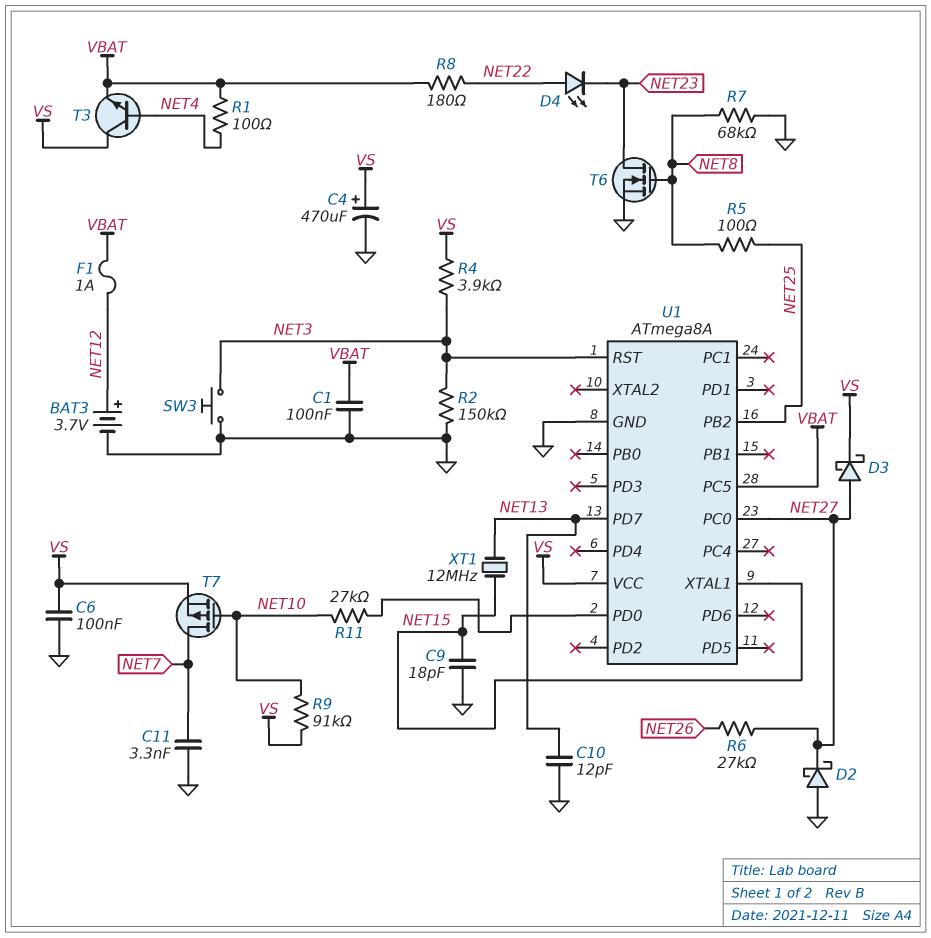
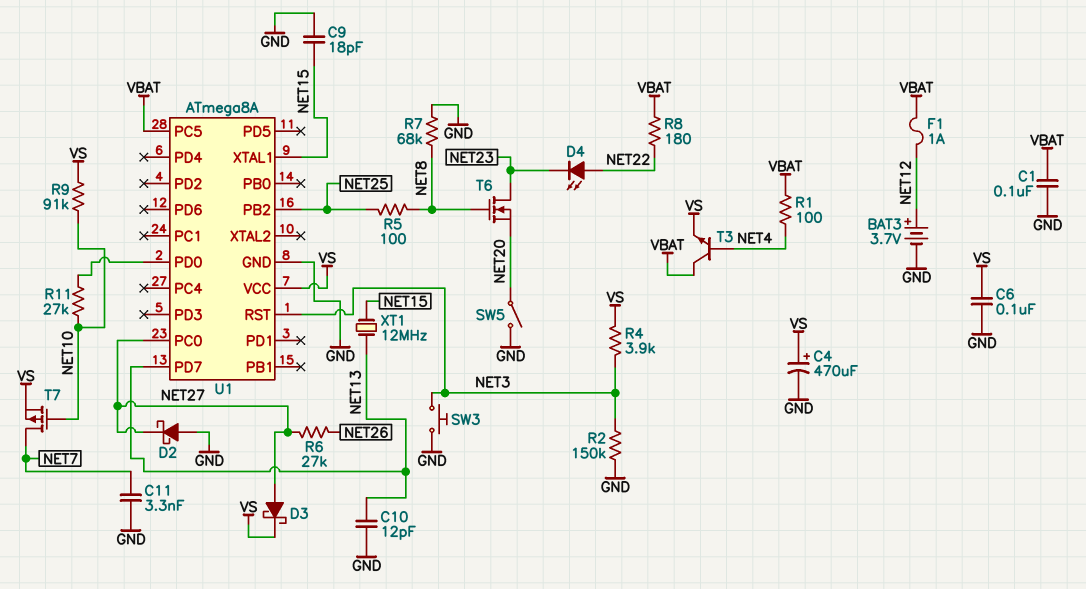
SW5: none -> switch (GND, NET20)
T3: NPN (B NET4, C VS, E VBAT) -> NPN (B NET4, C VBAT, E VS)
T6: NMOS (G NET8, D NET23, S GND) -> NMOS (G NET8, D NET23, S NET20)

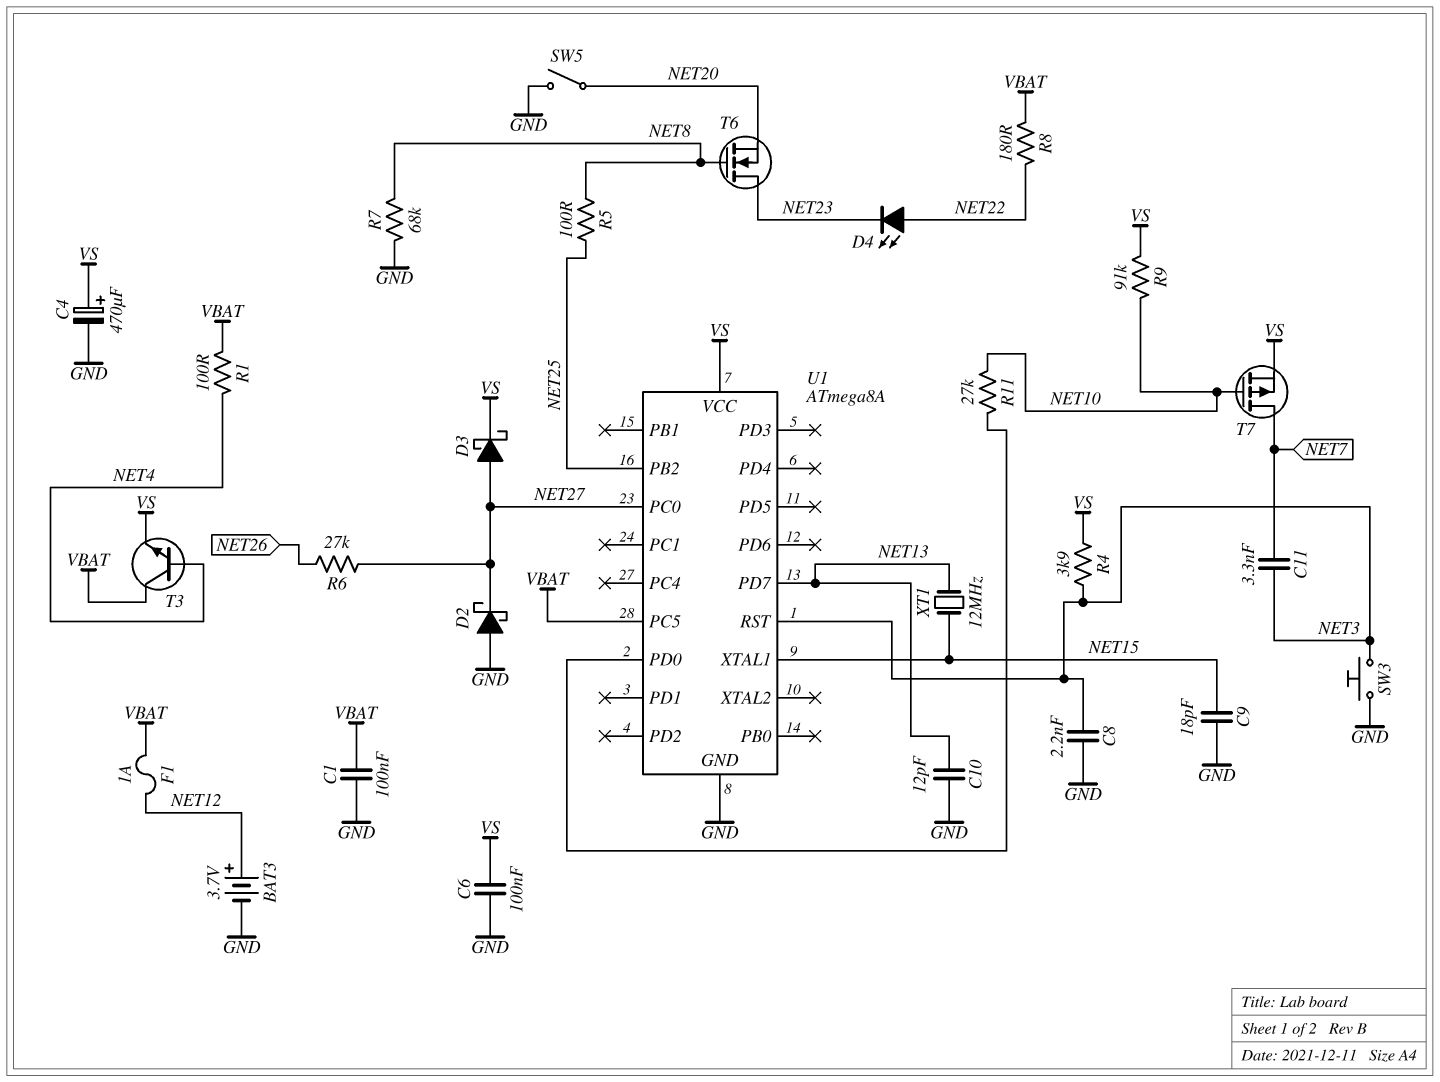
C8: none -> 2.2nF (GND, NET3)
C11: 3.3nF (GND, NET7) -> 3.3nF (NET3, NET7)
R2: 150k (GND, NET3) -> none

